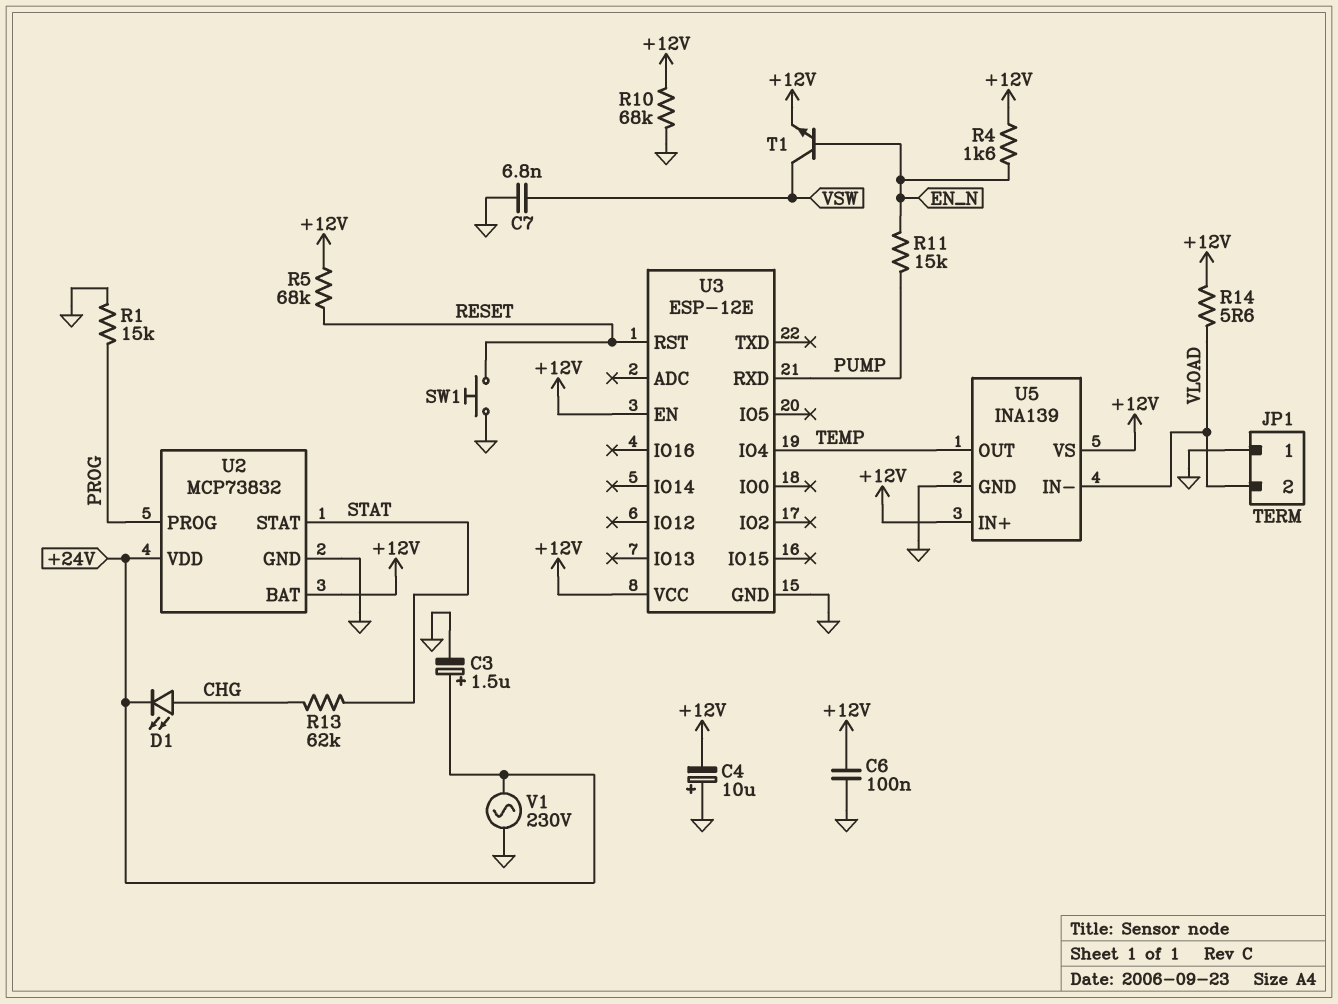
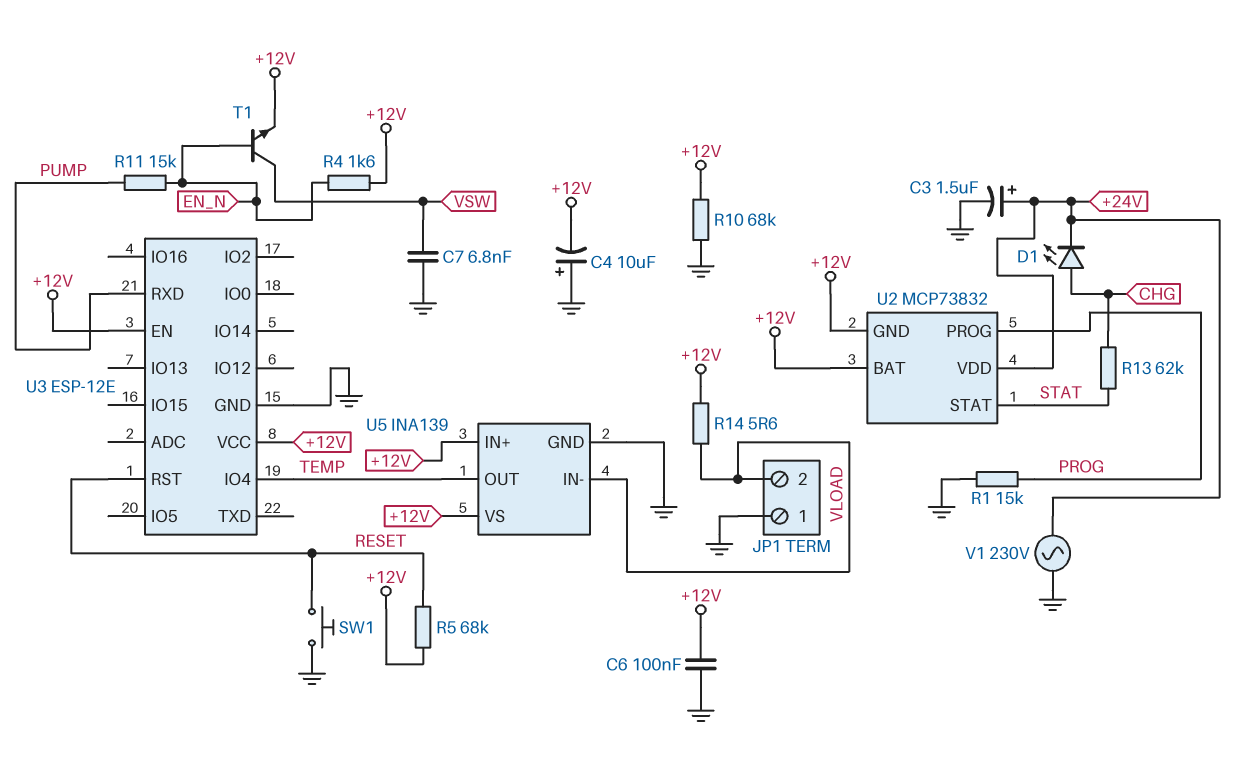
U2 pin GND: GND -> +12V

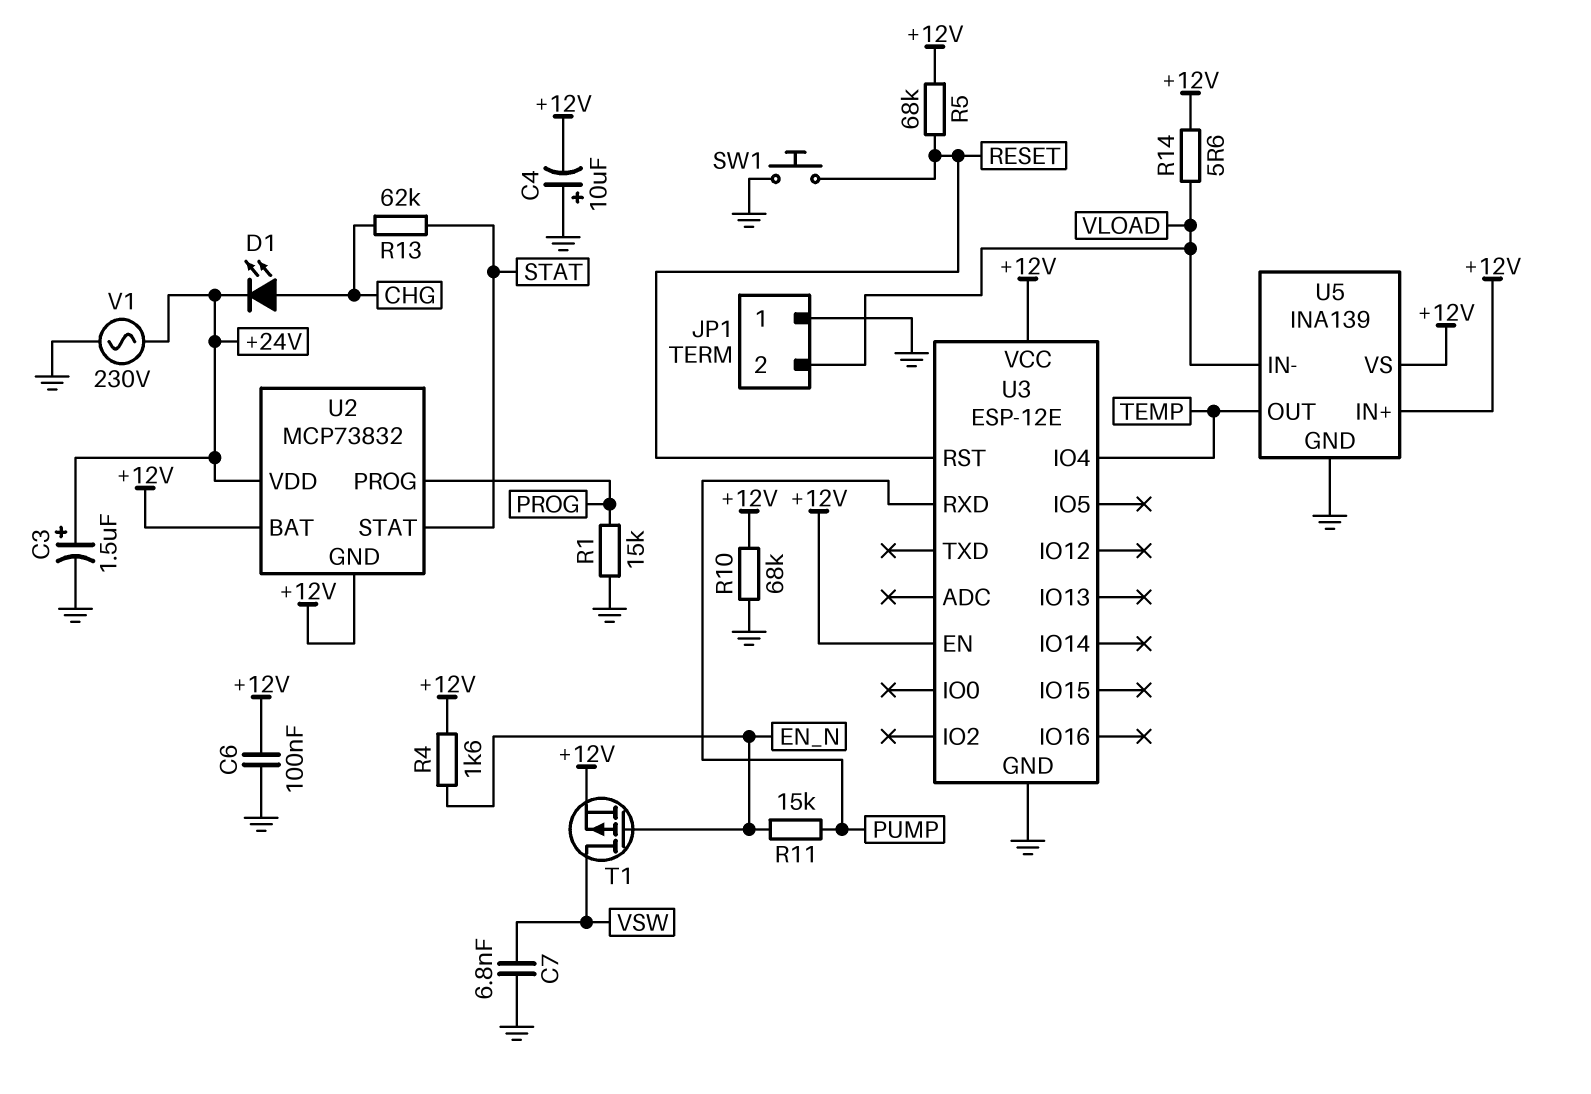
T1: NPN (B EN_N, C VSW, E +12V) -> PMOS (G EN_N, D VSW, S +12V)

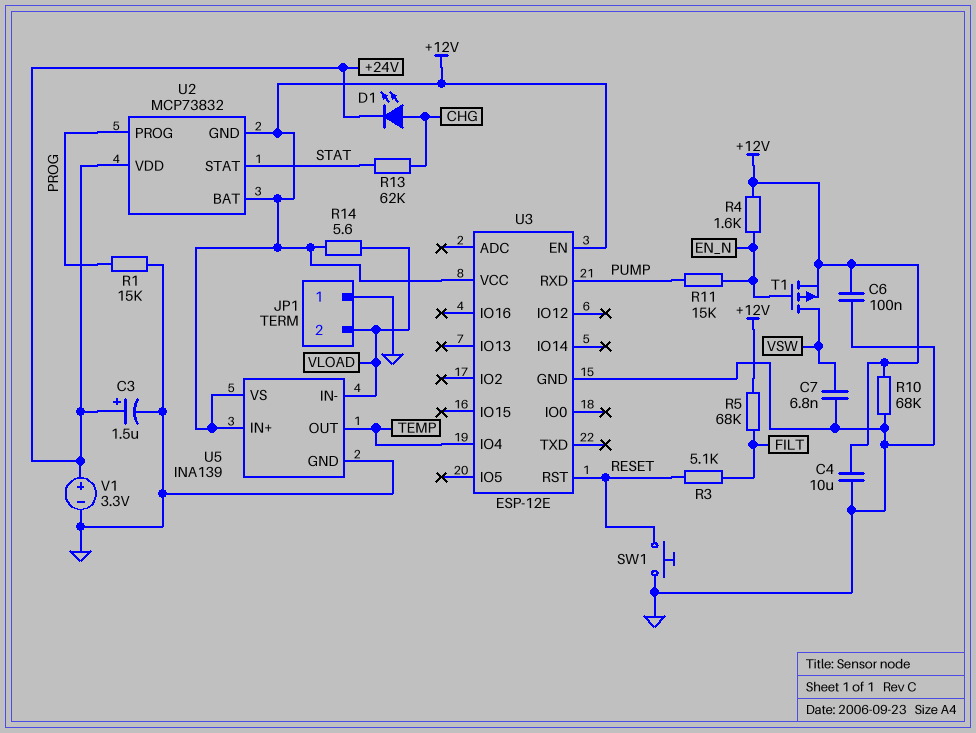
C4: 10uF (plus GND, minus +12V) -> 10uF (+12V, GND)
R3: none -> 5.1k (FILT, RESET)
R5: 68k (+12V, RESET) -> 68k (+12V, FILT)
V1: AC 230V (+24V, GND) -> 3.3V (plus +24V, minus GND)

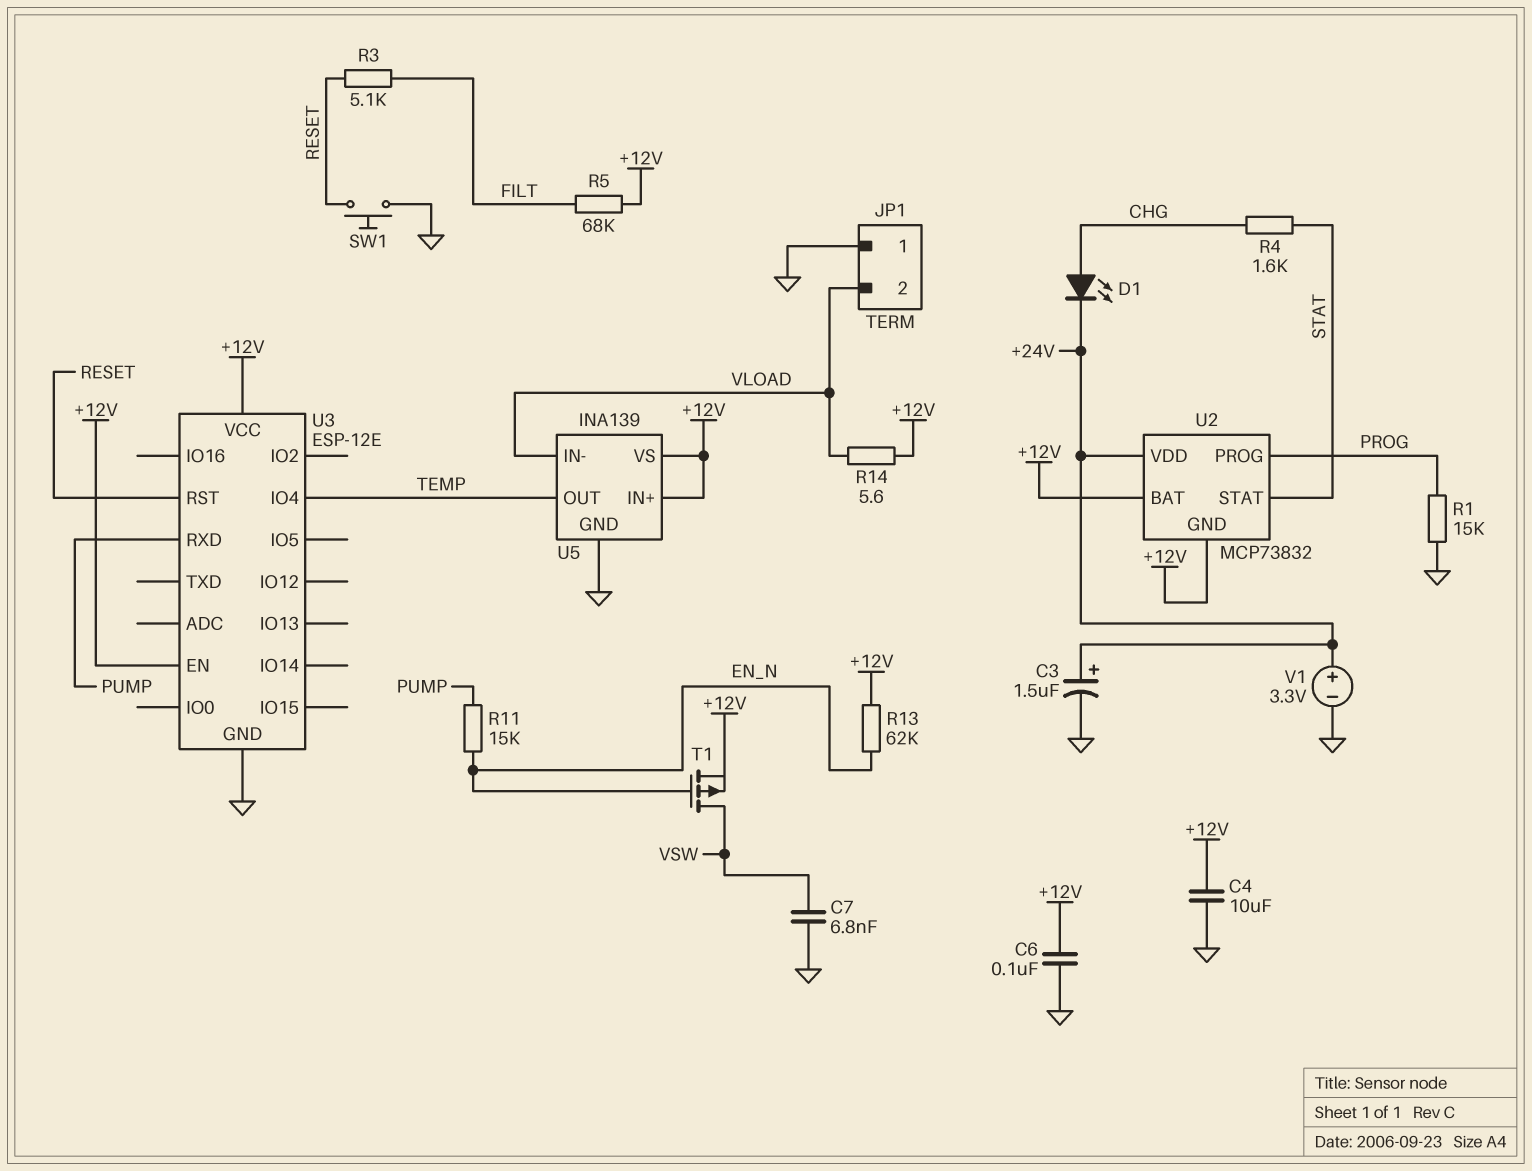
R4: 1.6k (+12V, EN_N) -> 1.6k (CHG, STAT)
R10: 68k (+12V, GND) -> none
R13: 62k (CHG, STAT) -> 62k (+12V, EN_N)

